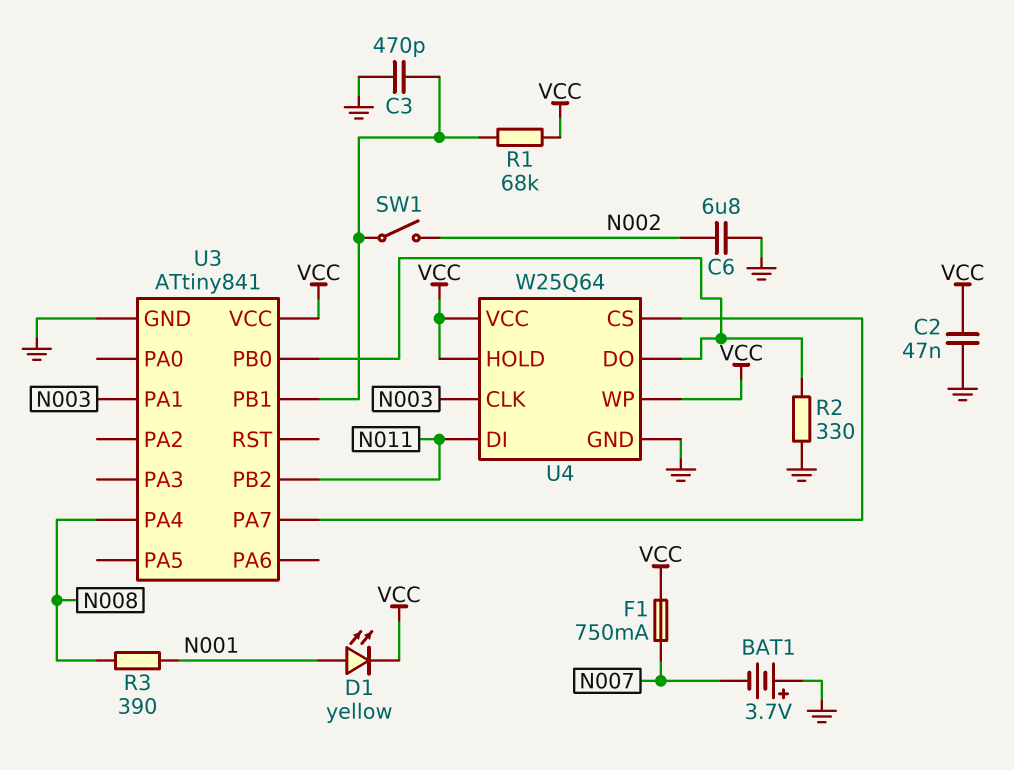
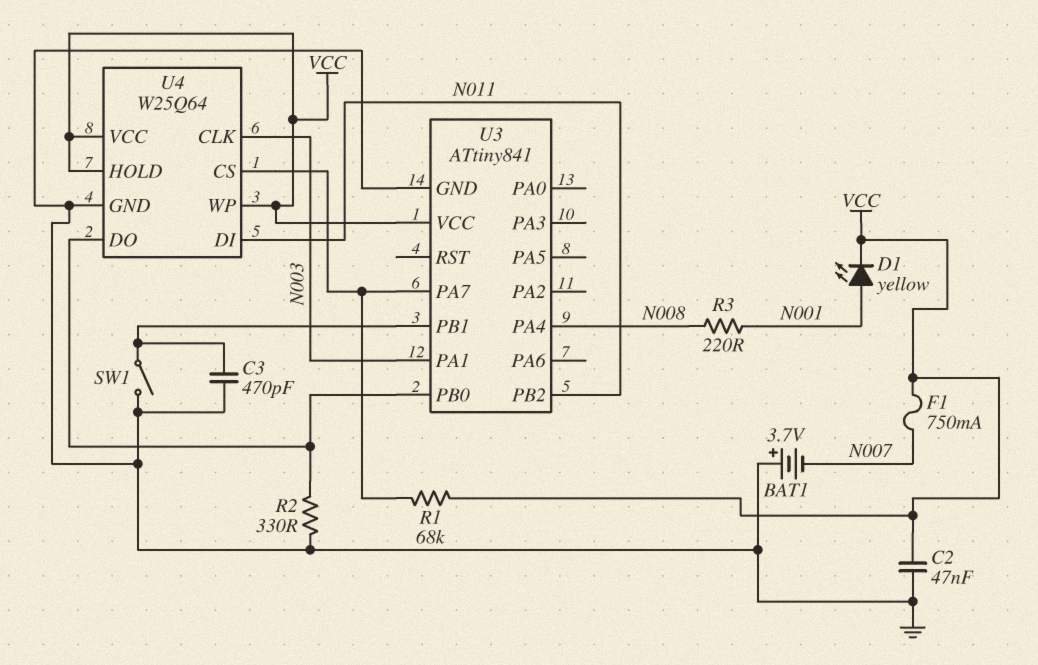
C6: 6.8uF (GND, N002) -> none
R1: 68k (U3/PB1, VCC) -> 68k (U3/PA7, VCC)
R3: 390 (N001, N008) -> 220 (N001, N008)
SW1: switch (N002, U3/PB1) -> switch (GND, U3/PB1)

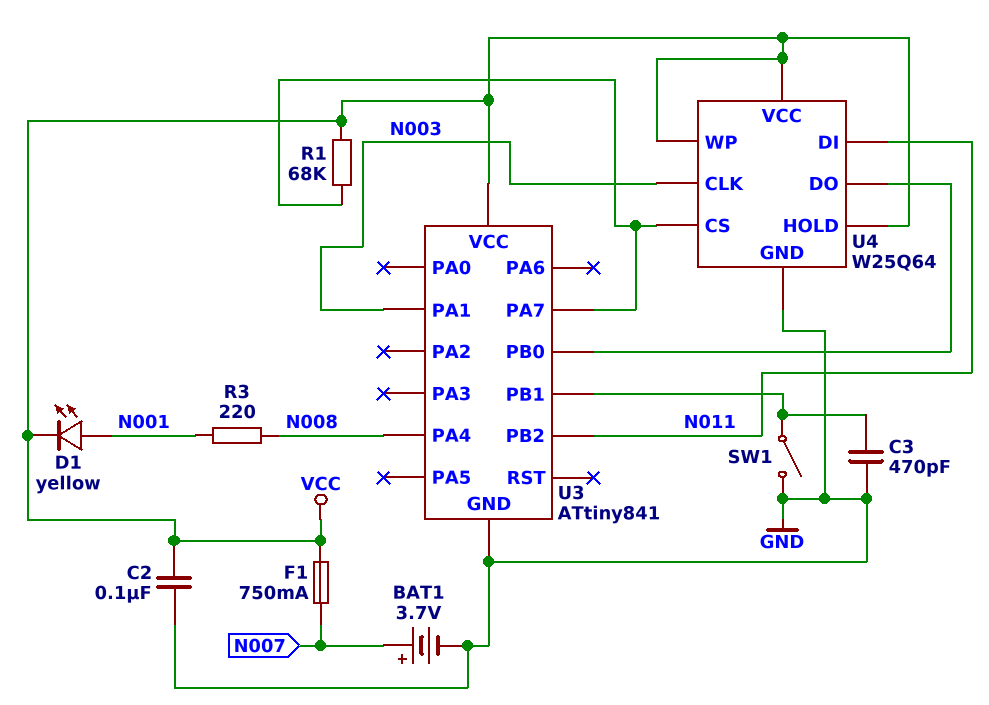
BAT1: 3.7V (plus GND, minus N007) -> 3.7V (plus N007, minus GND)
C2: 47nF (GND, VCC) -> 100nF (GND, VCC)
R2: 330 (GND, U3/PB0) -> none

